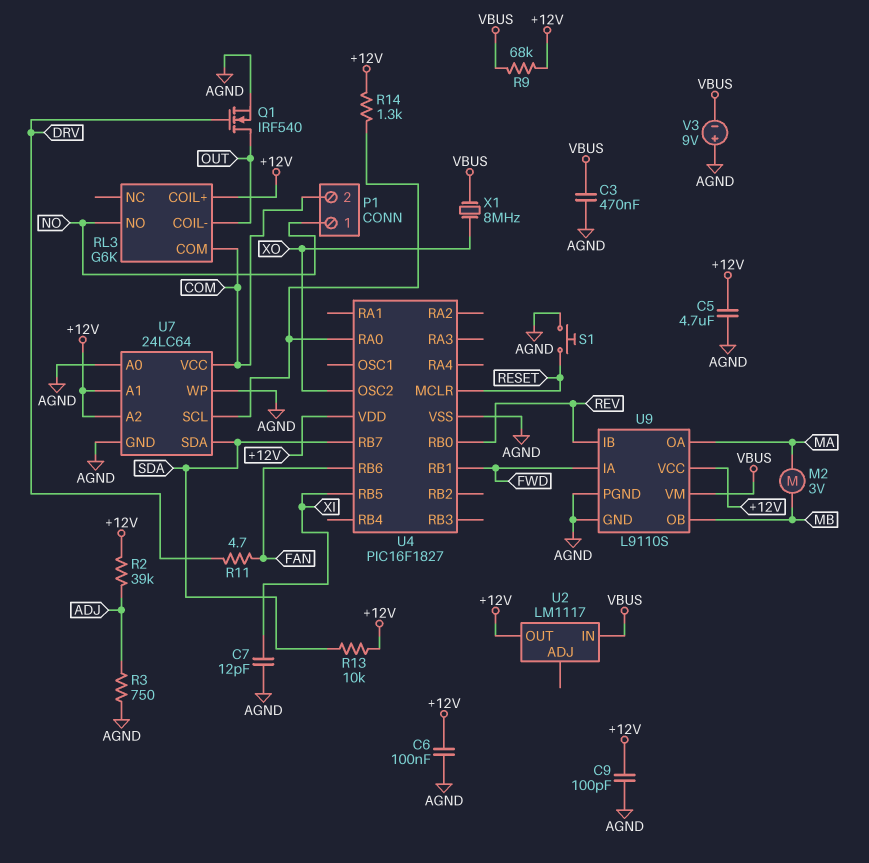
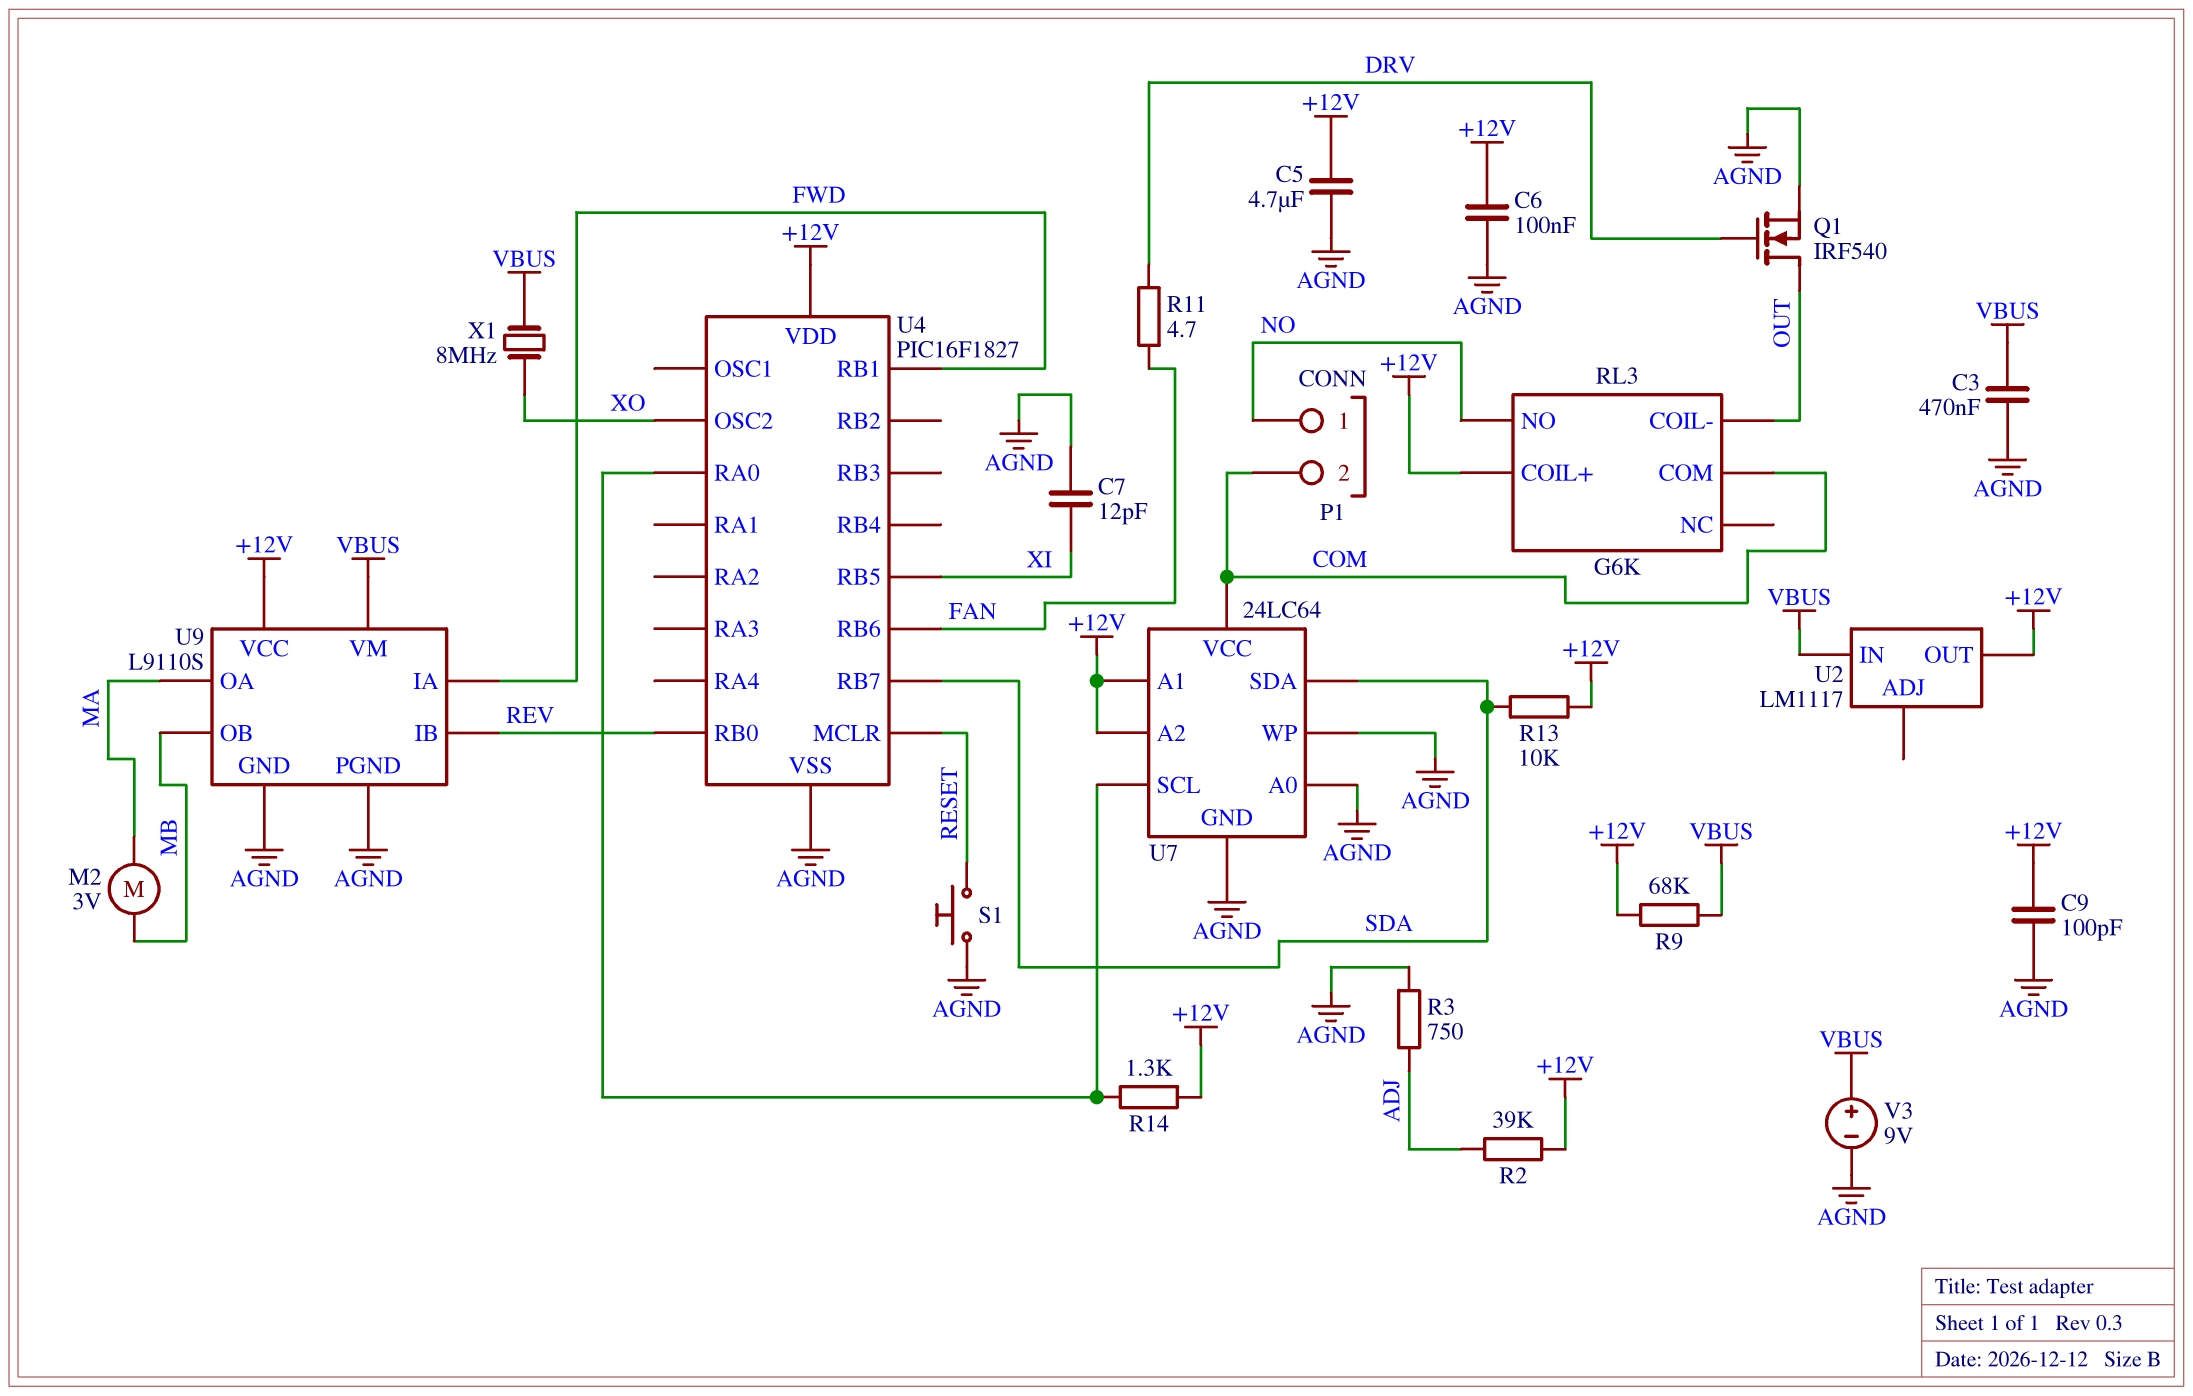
V3: 9V (plus AGND, minus VBUS) -> 9V (plus VBUS, minus AGND)

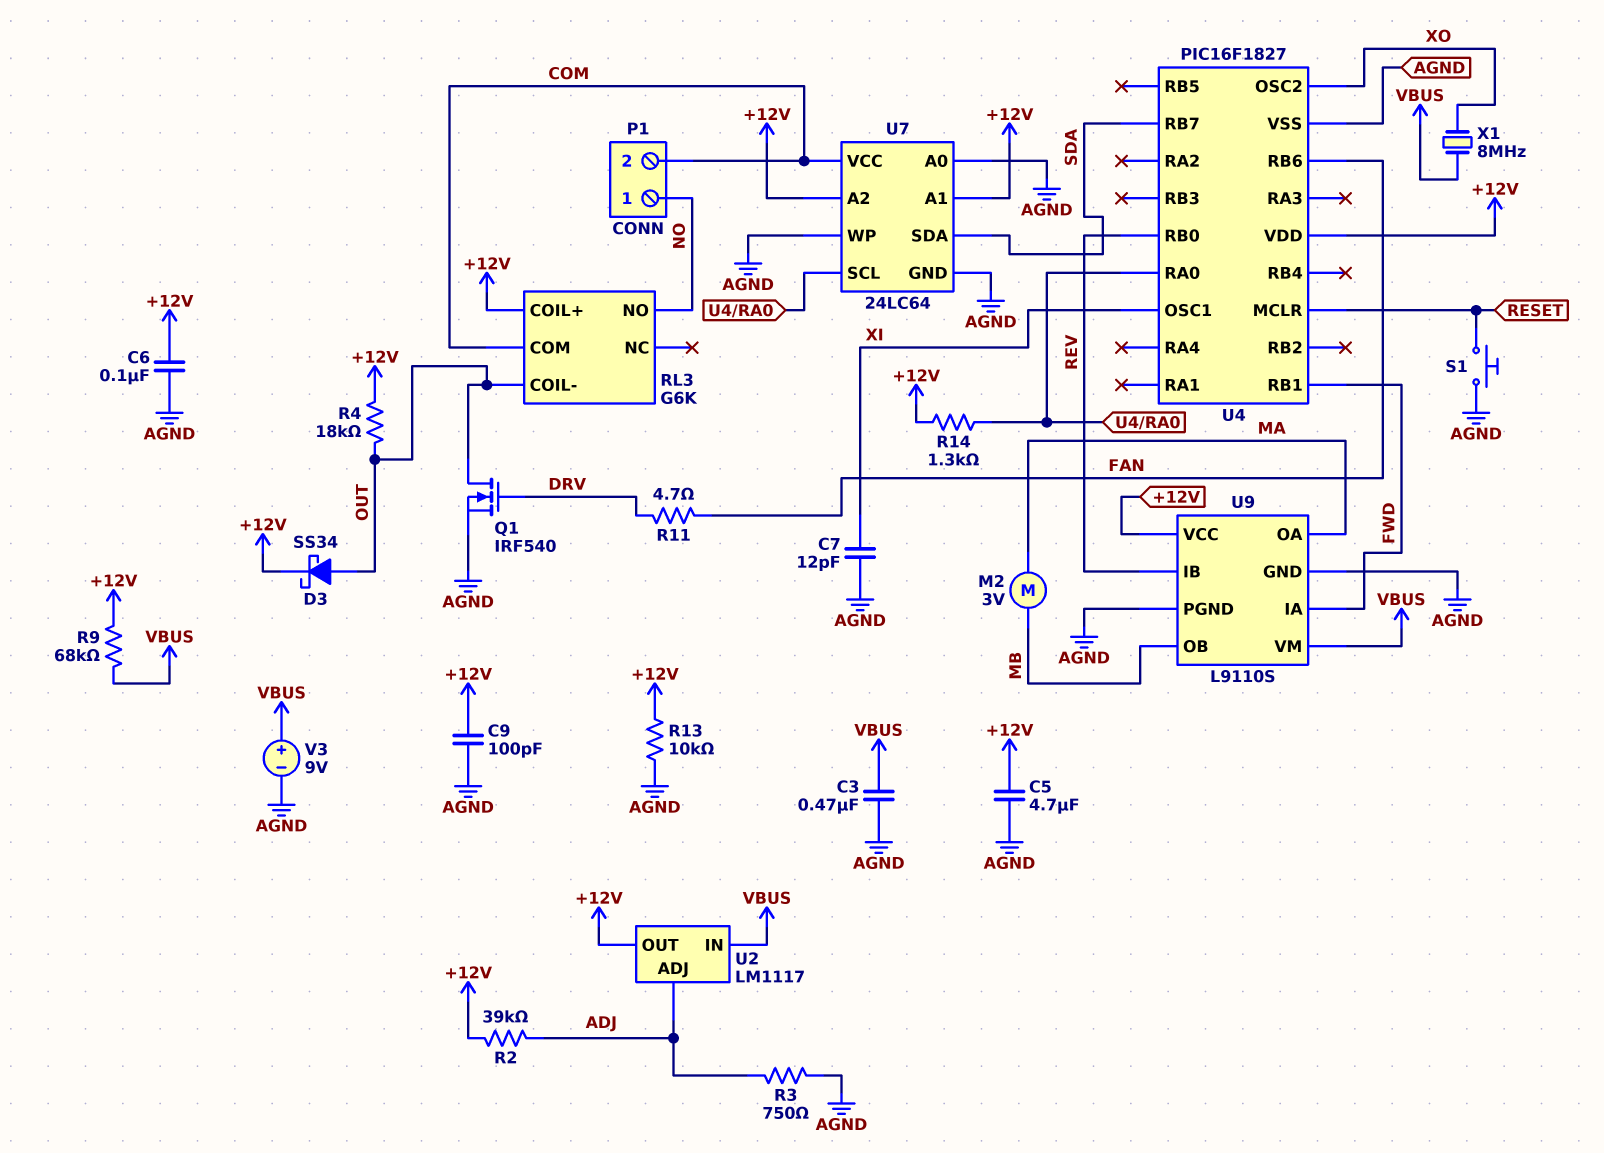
D3: none -> schottky SS34 (A OUT, K +12V)
R4: none -> 18k (+12V, OUT)
R13: 10k (+12V, SDA) -> 10k (+12V, AGND)
U2 pin ADJ: none -> ADJ
U4 pin OSC1: none -> XI
U4 pin RB5: XI -> none

